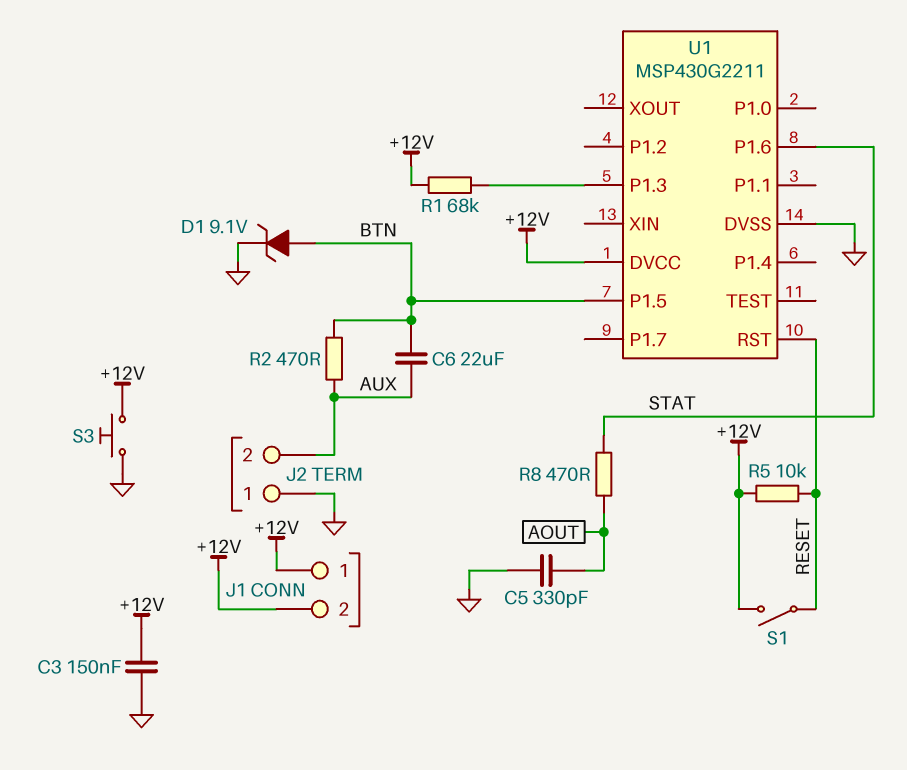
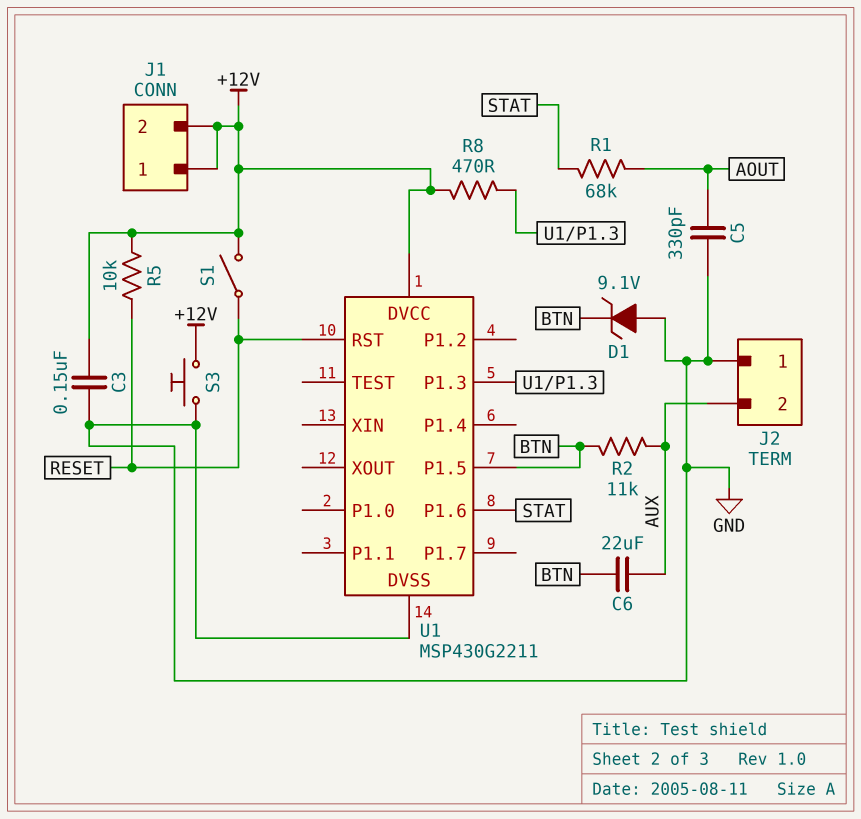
D1: zener 9.1V (A BTN, K GND) -> zener 9.1V (A GND, K BTN)
R1: 68k (+12V, U1/P1.3) -> 68k (AOUT, STAT)
R2: 470 (AUX, BTN) -> 11k (AUX, BTN)
R8: 470 (AOUT, STAT) -> 470 (+12V, U1/P1.3)

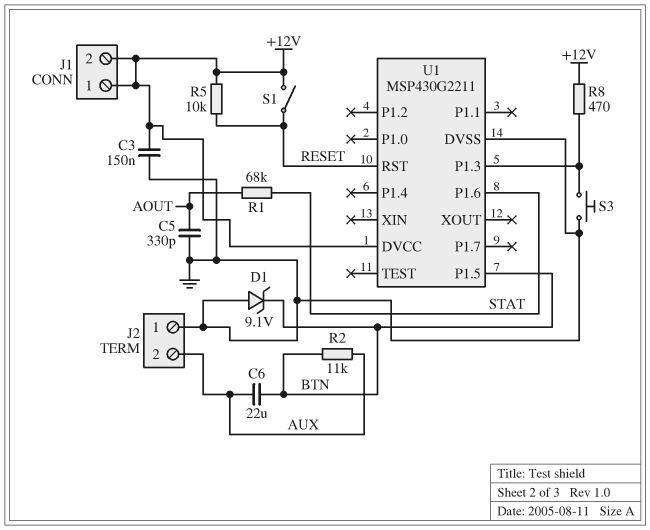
S3: button (+12V, GND) -> button (GND, U1/P1.3)

